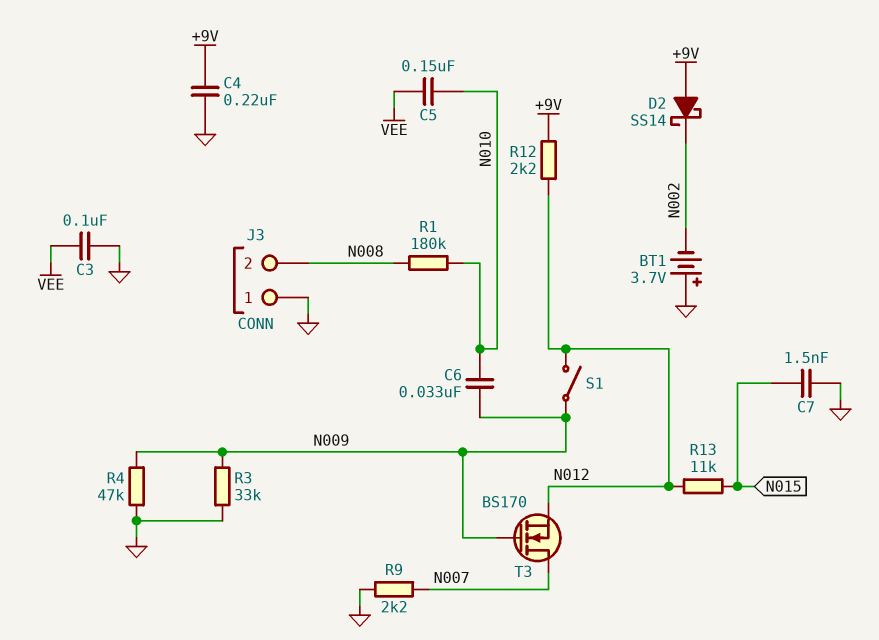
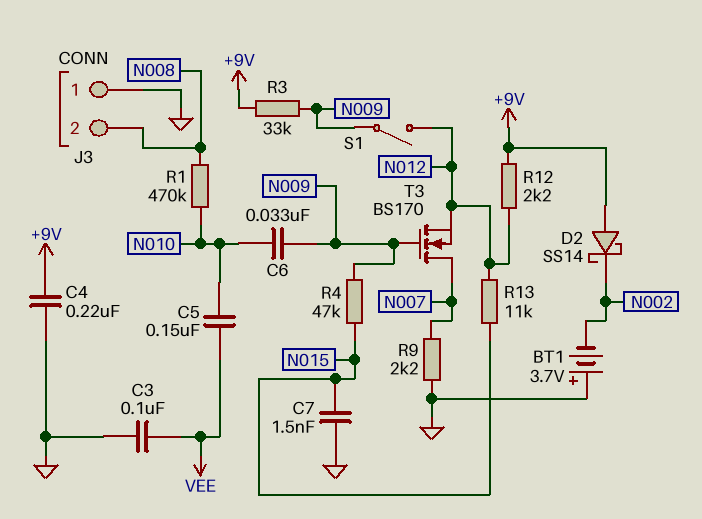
R1: 180k (N008, N010) -> 470k (N008, N010)
R3: 33k (GND, N009) -> 33k (+9V, N009)
R4: 47k (GND, N009) -> 47k (N009, N015)

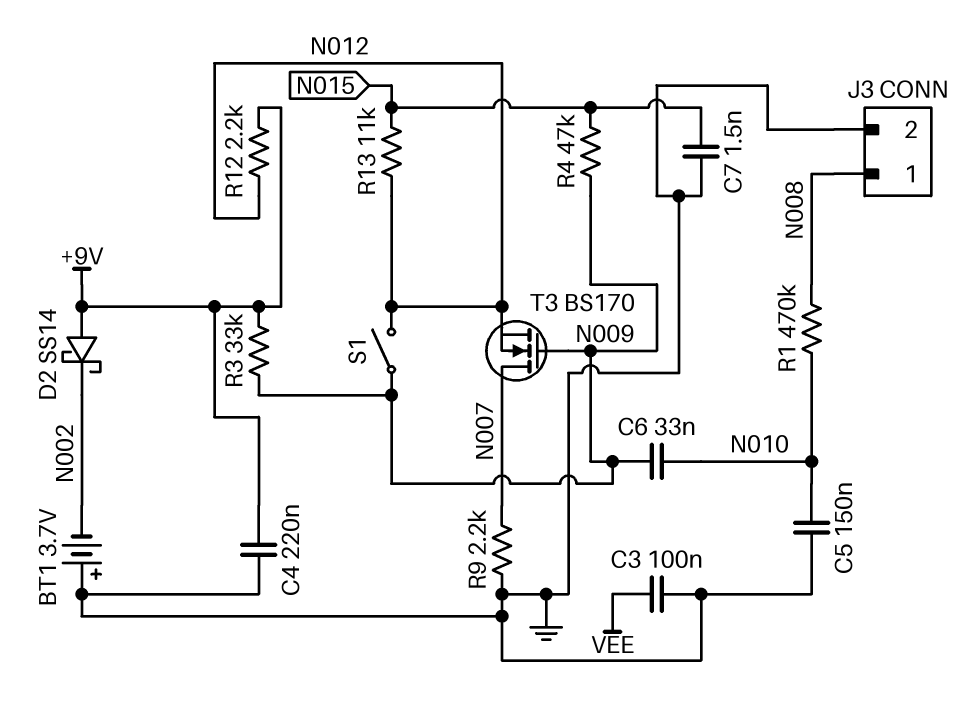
C5: 150nF (N010, VEE) -> 150nF (GND, N010)
J3 pin 1: GND -> N008
J3 pin 2: N008 -> GND

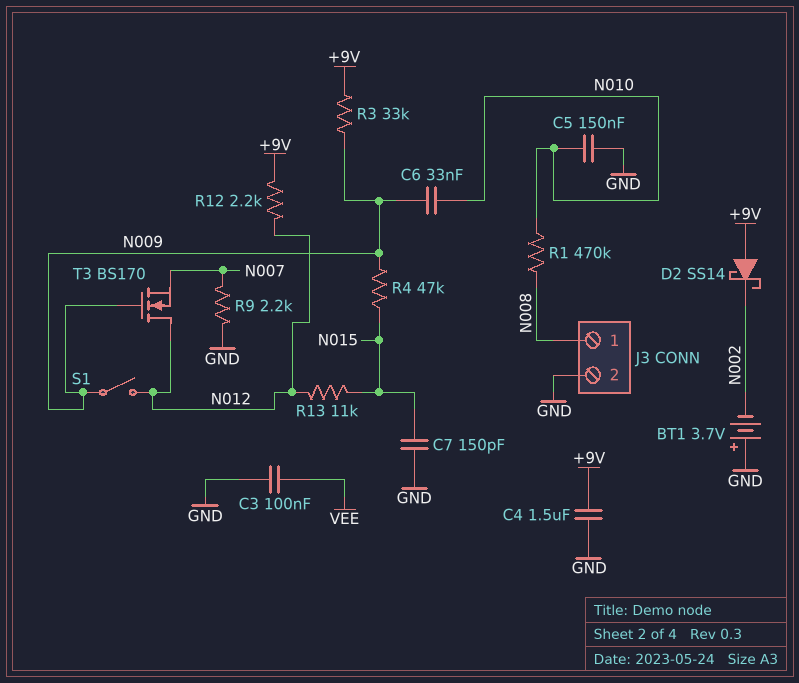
C4: 220nF (+9V, GND) -> 1.5uF (+9V, GND)
C7: 1.5nF (GND, N015) -> 150pF (GND, N015)
T3: NMOS BS170 (G N009, D N007, S N012) -> NMOS BS170 (G N009, D N012, S N007)

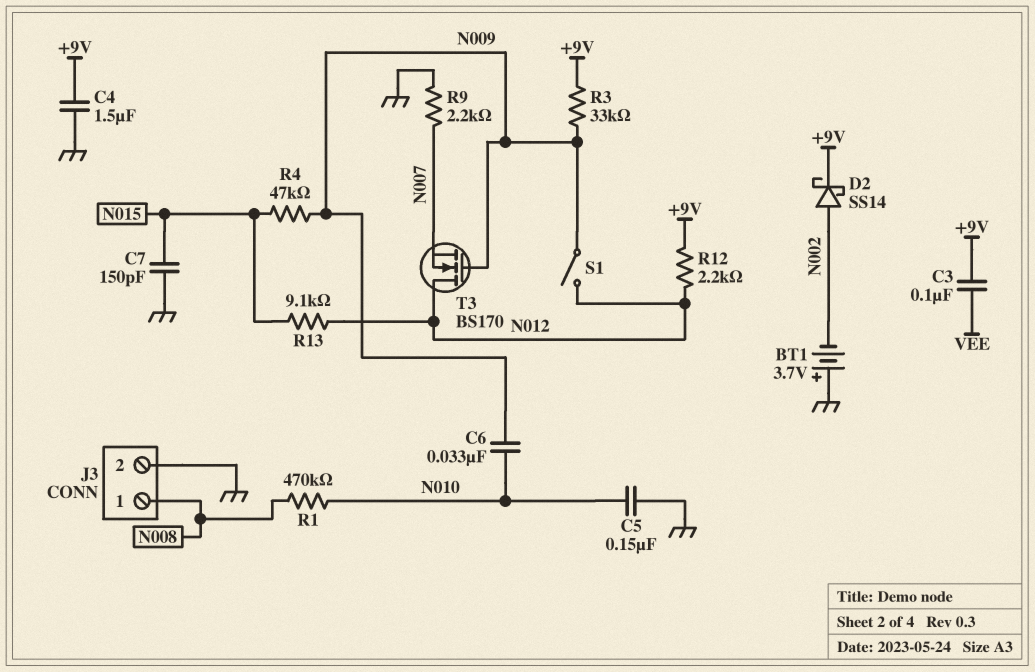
C3: 100nF (GND, VEE) -> 100nF (+9V, VEE)
D2: schottky SS14 (A +9V, K N002) -> schottky SS14 (A N002, K +9V)
R13: 11k (N012, N015) -> 9.1k (N012, N015)

